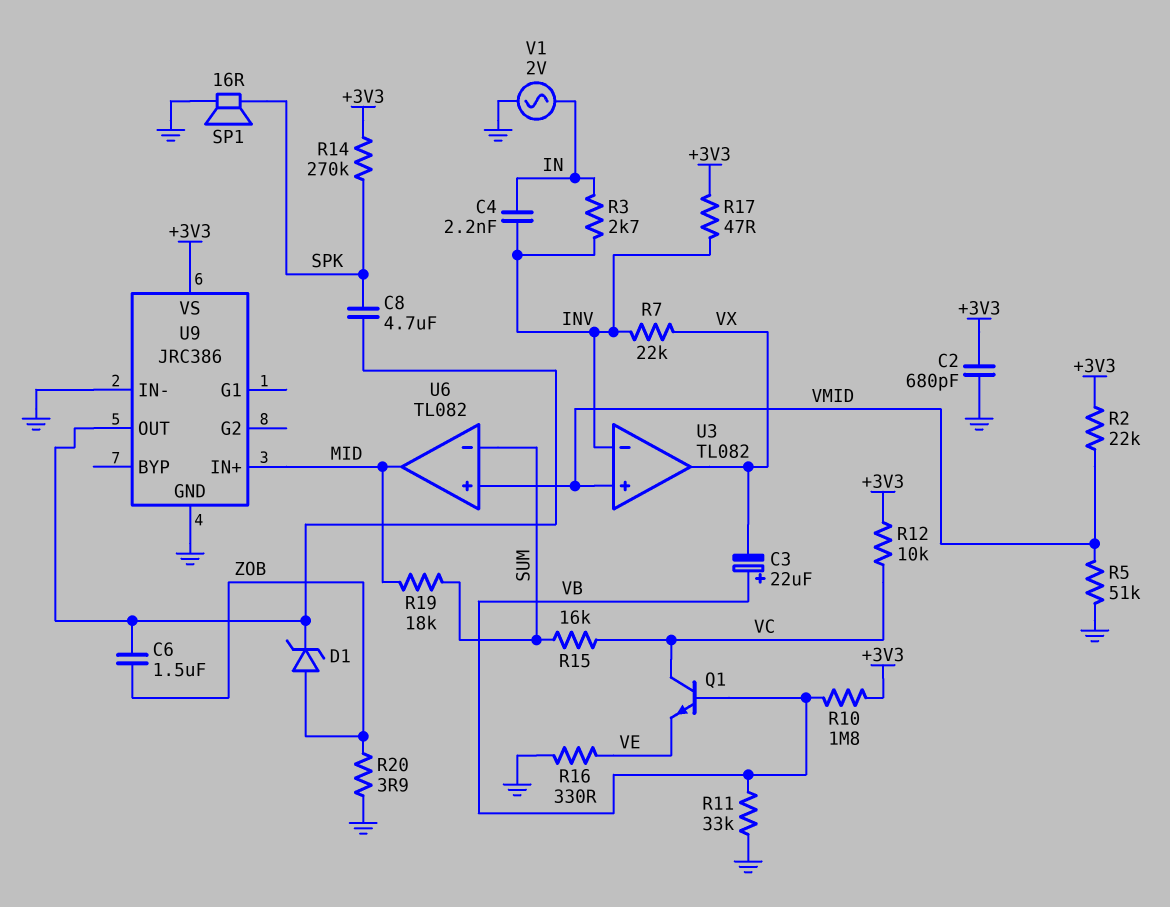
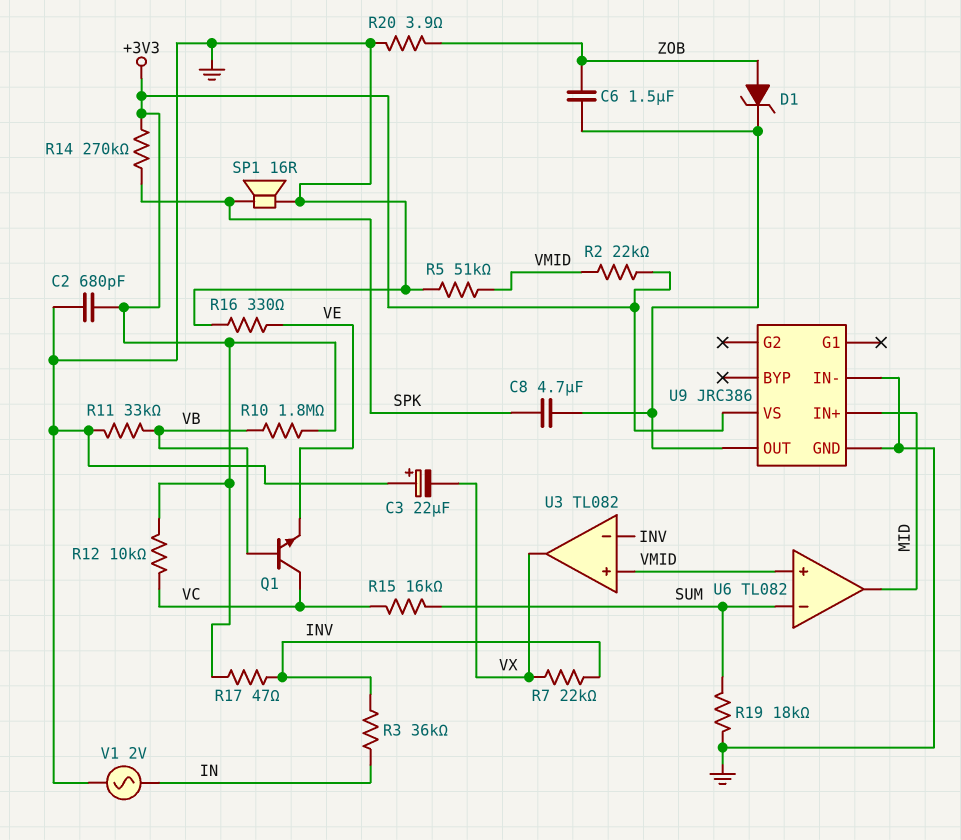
C3: 22uF (plus VB, minus VX) -> 22uF (plus GND, minus VX)
C4: 2.2nF (IN, INV) -> none
R3: 2.7k (IN, INV) -> 36k (IN, INV)
R19: 18k (MID, SUM) -> 18k (GND, SUM)

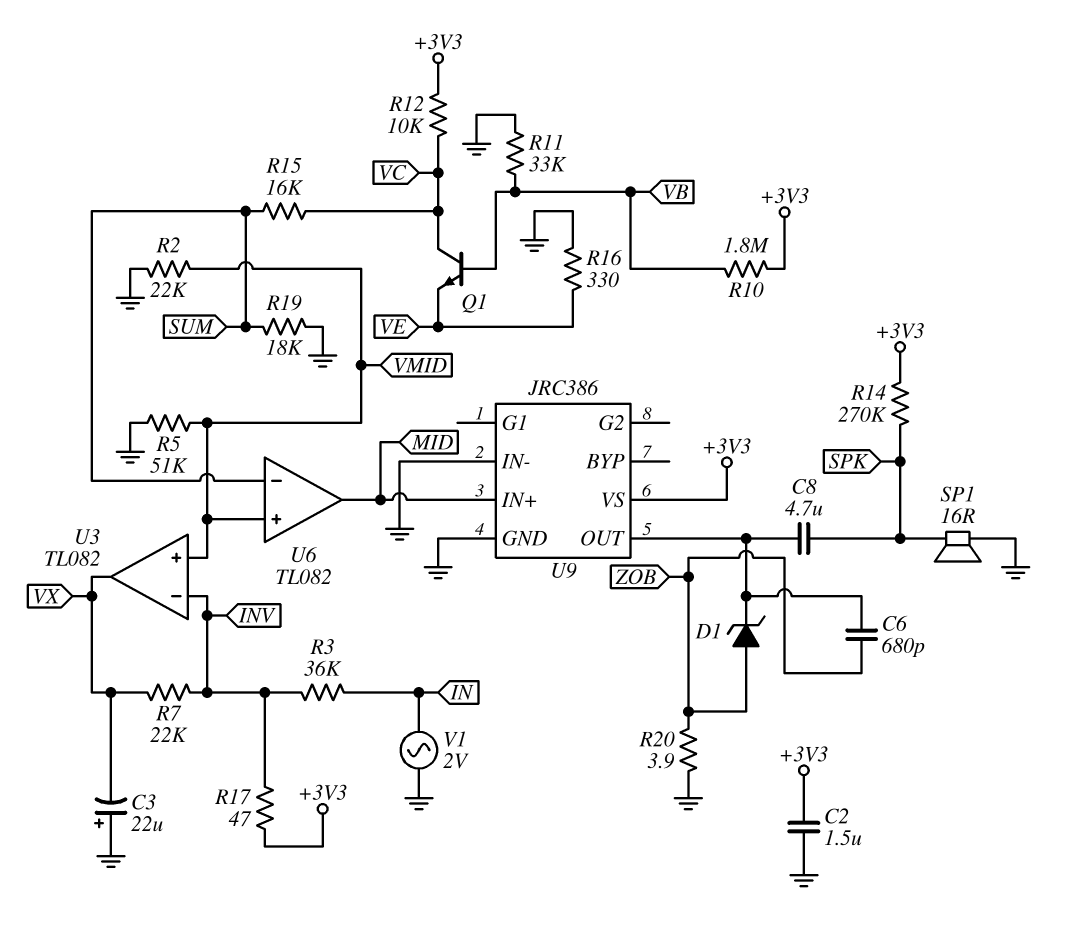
C2: 680pF (+3V3, GND) -> 1.5uF (+3V3, GND)
C6: 1.5uF (U9/OUT, ZOB) -> 680pF (U9/OUT, ZOB)
R2: 22k (+3V3, VMID) -> 22k (GND, VMID)

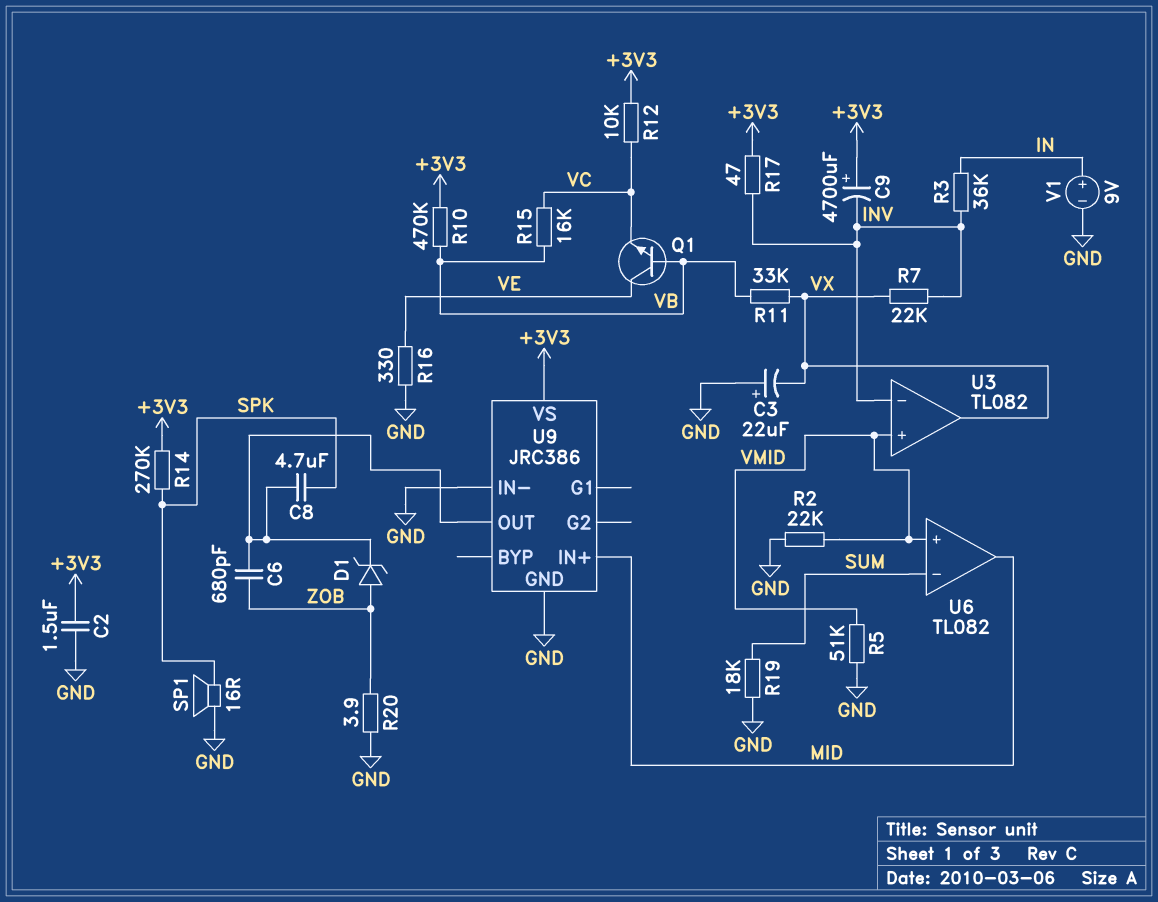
C9: none -> 4700uF (plus +3V3, minus INV)
Q1: NPN (B VB, C VC, E VE) -> NPN (B VB, C VE, E VC)
R10: 1.8M (+3V3, VB) -> 470k (+3V3, VB)
R11: 33k (GND, VB) -> 33k (VB, VX)
R15: 16k (SUM, VC) -> 16k (VB, VC)
V1: AC 2V (GND, IN) -> 9V (plus IN, minus GND)

